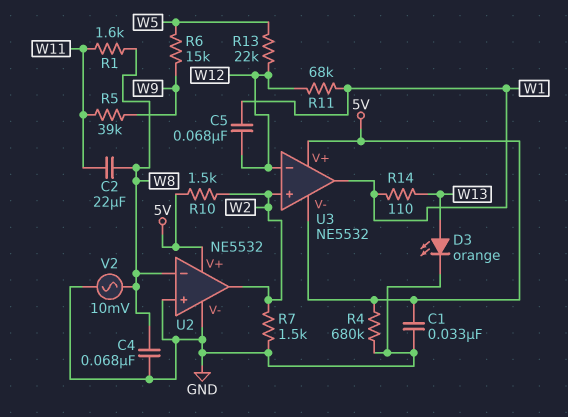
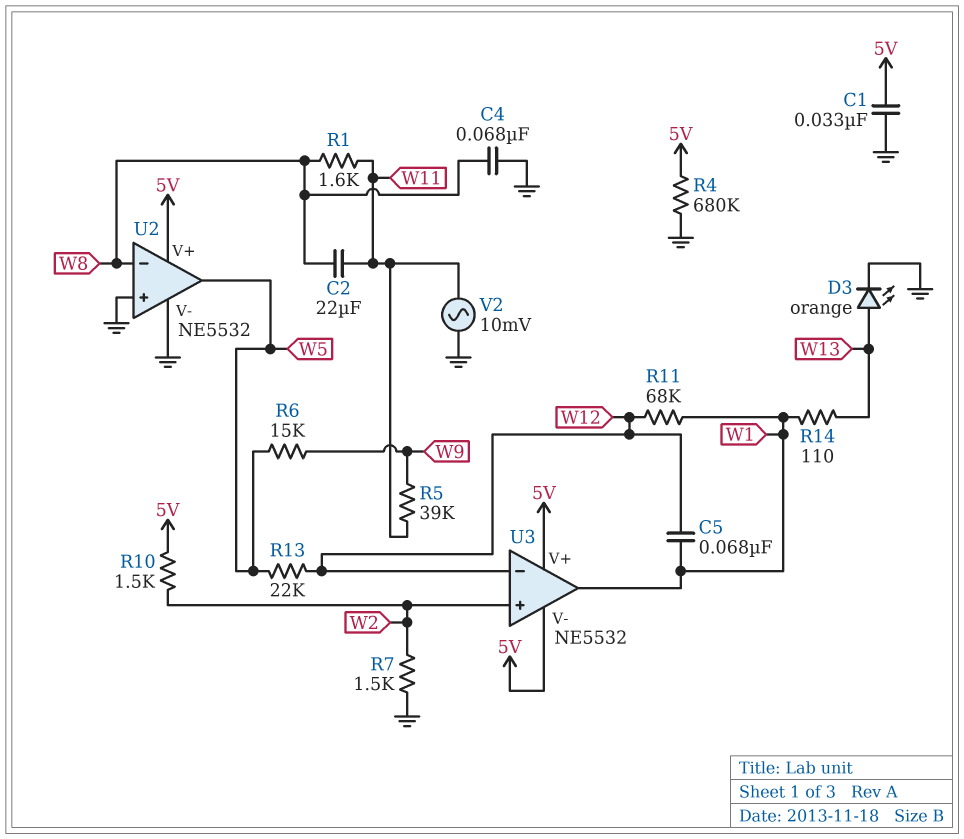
U2 pin out: W2 -> W5
V2: AC 10mV (GND, W8) -> AC 10mV (GND, W11)

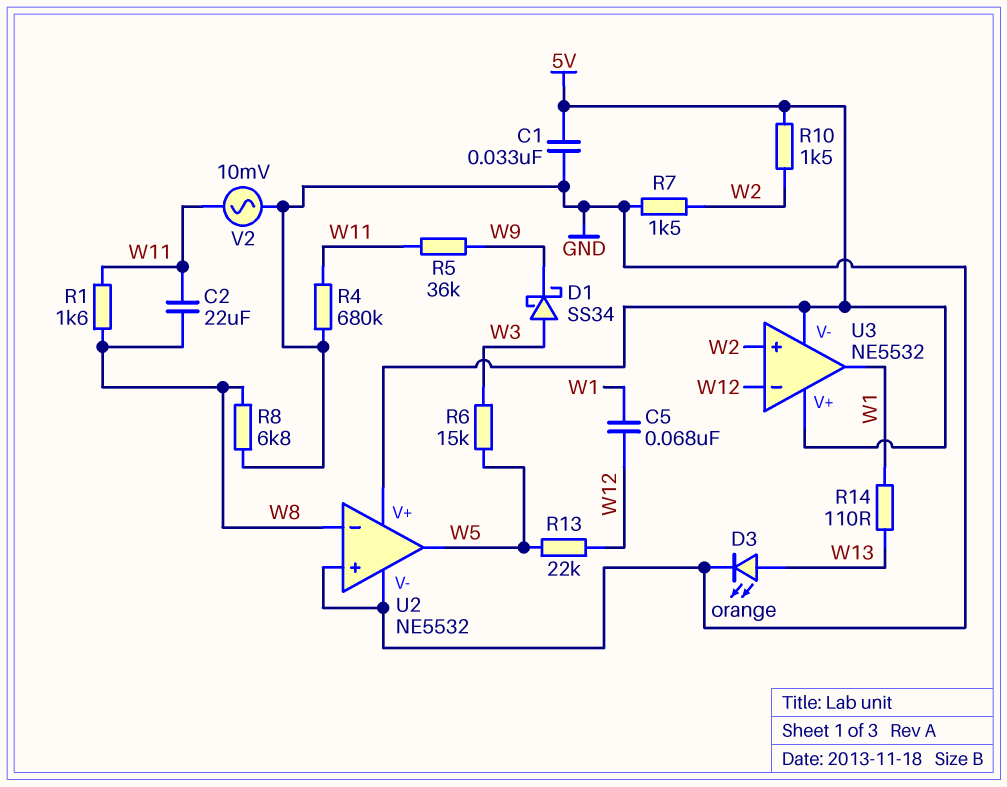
C4: 68nF (GND, W8) -> none
D1: none -> schottky SS34 (A W3, K W9)
R4: 680k (5V, GND) -> 680k (GND, W11)
R5: 39k (W9, W11) -> 36k (W9, W11)
R6: 15k (W5, W9) -> 15k (W3, W5)
R8: none -> 6.8k (GND, W8)
R11: 68k (W1, W12) -> none

